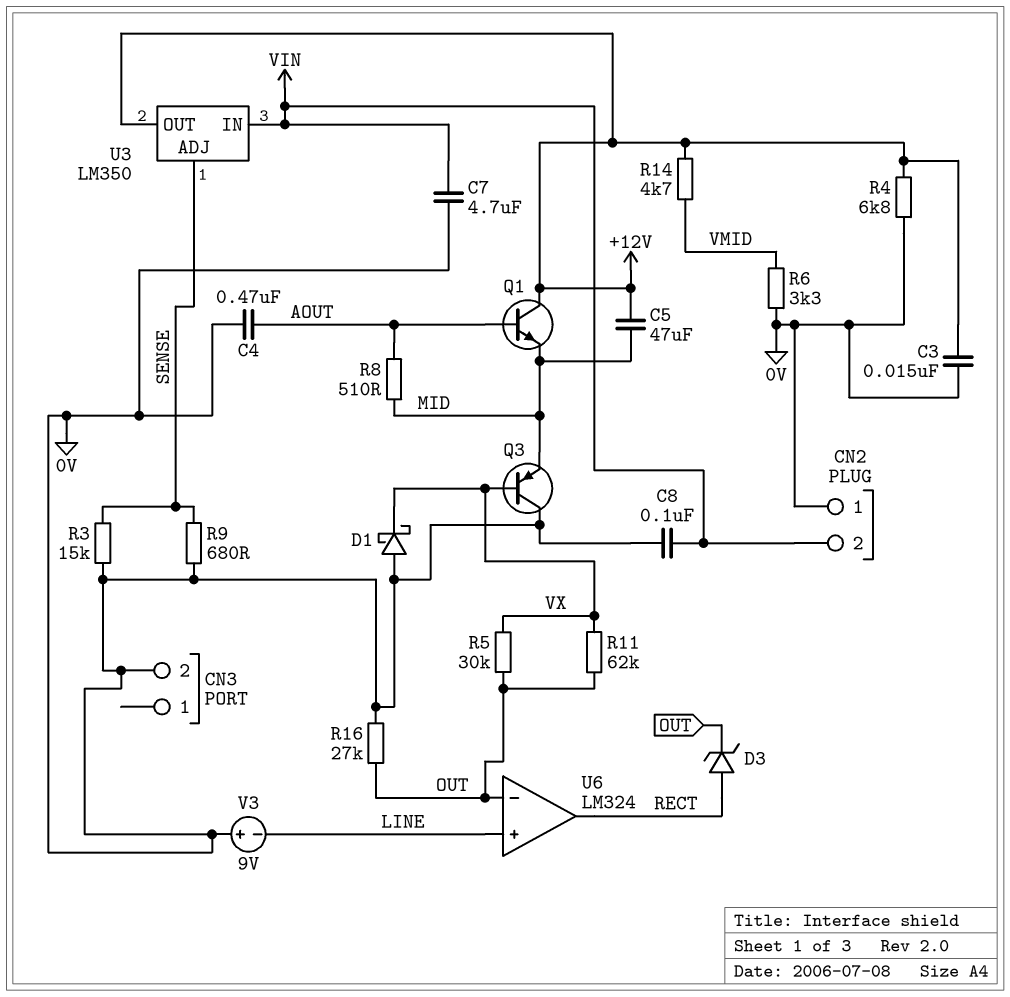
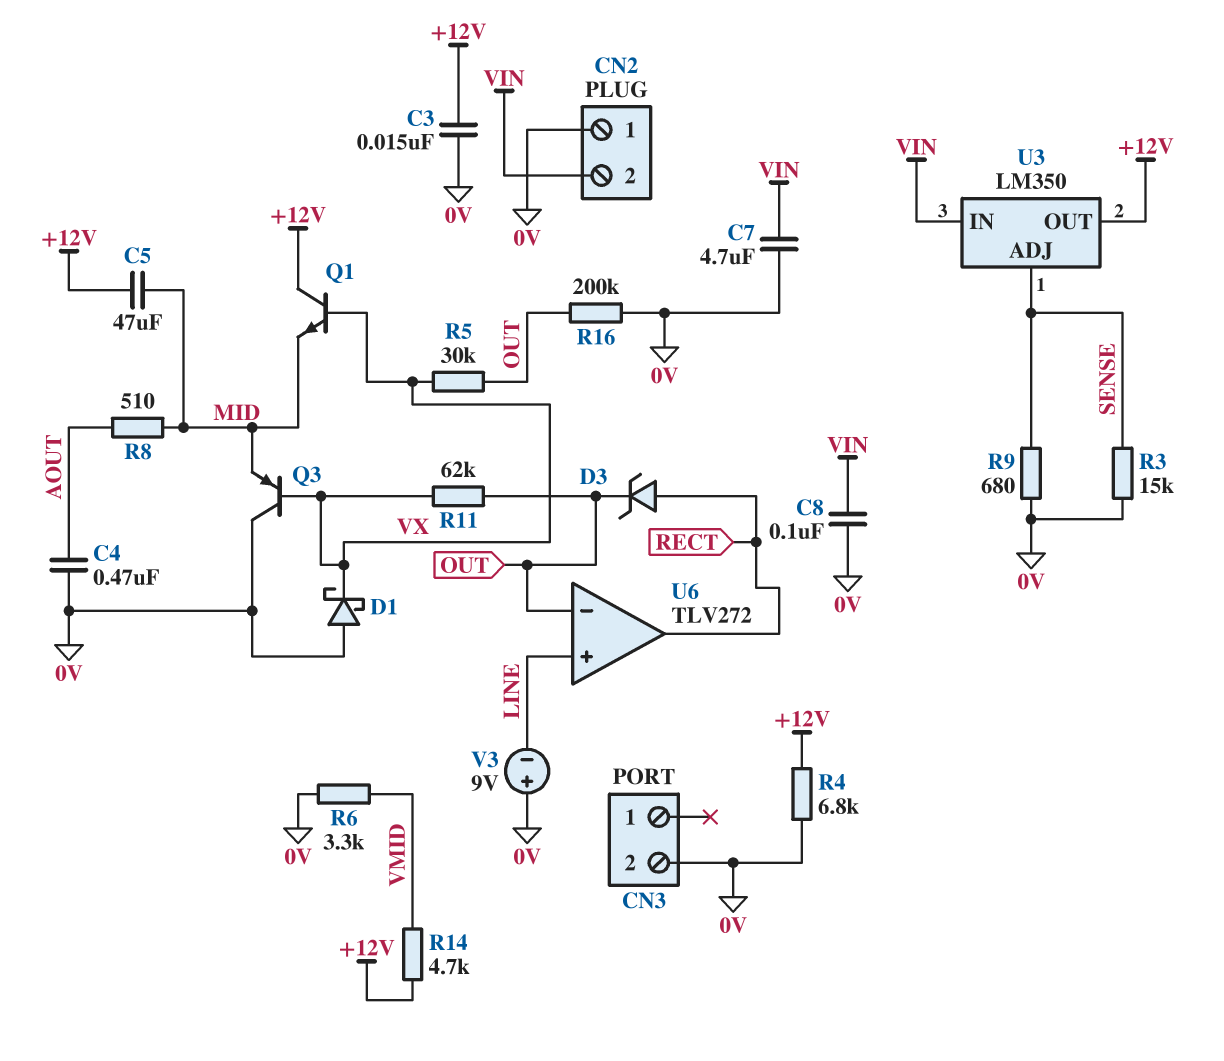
Q1: NPN (B AOUT, C +12V, E MID) -> NPN (B VX, C +12V, E MID)
R16: 27k (0V, OUT) -> 200k (0V, OUT)
U6: LM324 -> TLV272

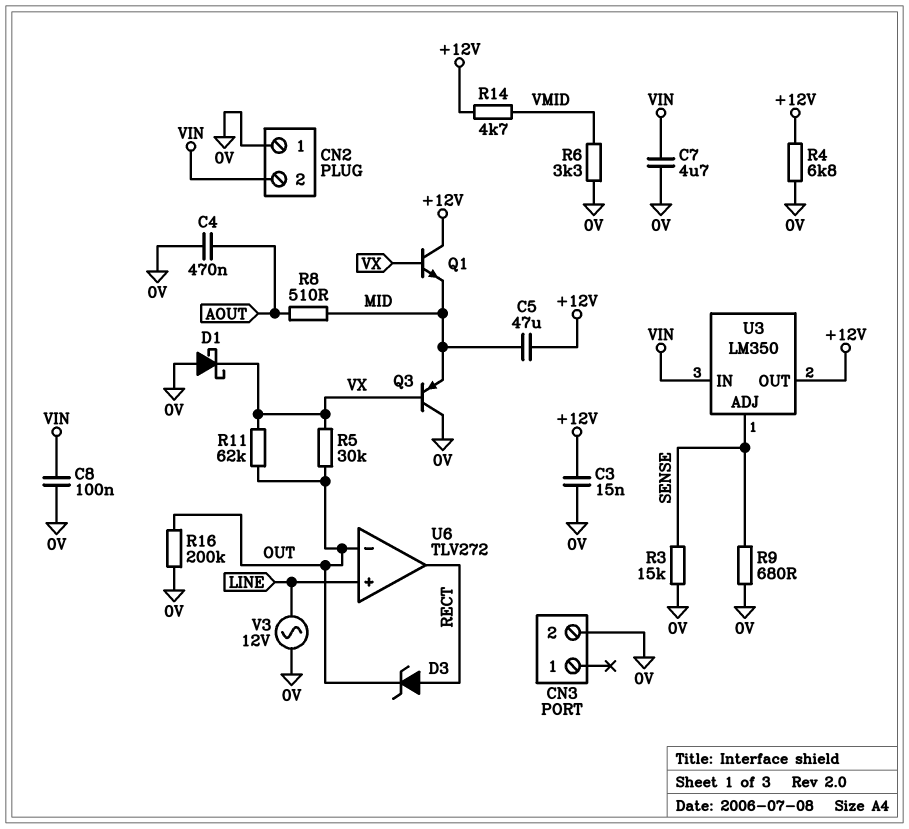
V3: 9V (plus 0V, minus LINE) -> AC 12V (0V, LINE)

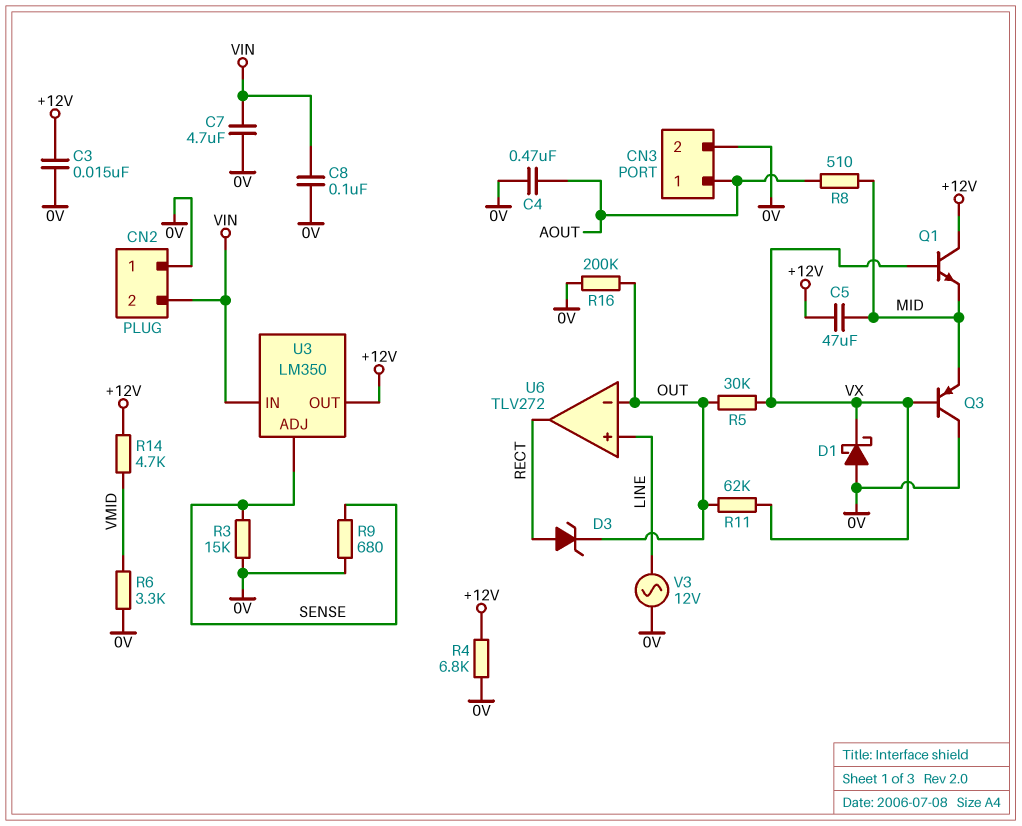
CN3 pin 1: none -> AOUT

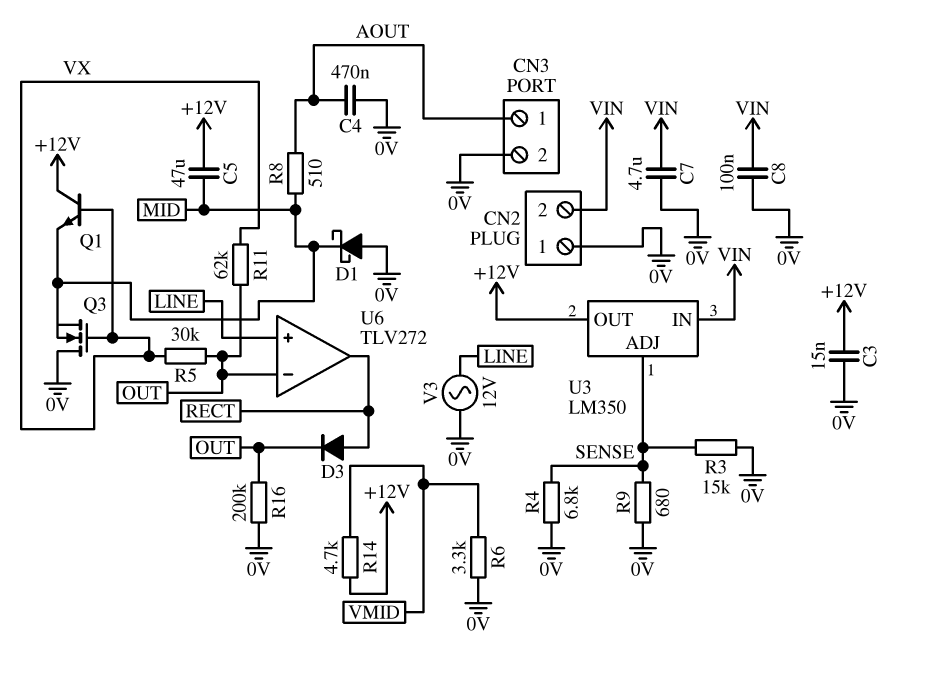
D1: schottky (A 0V, K VX) -> schottky (A 0V, K MID)
D3: zener (A RECT, K OUT) -> diode (A RECT, K OUT)
Q3: PNP (B VX, C 0V, E MID) -> NMOS (G VX, D 0V, S MID)
R4: 6.8k (+12V, 0V) -> 6.8k (0V, SENSE)

